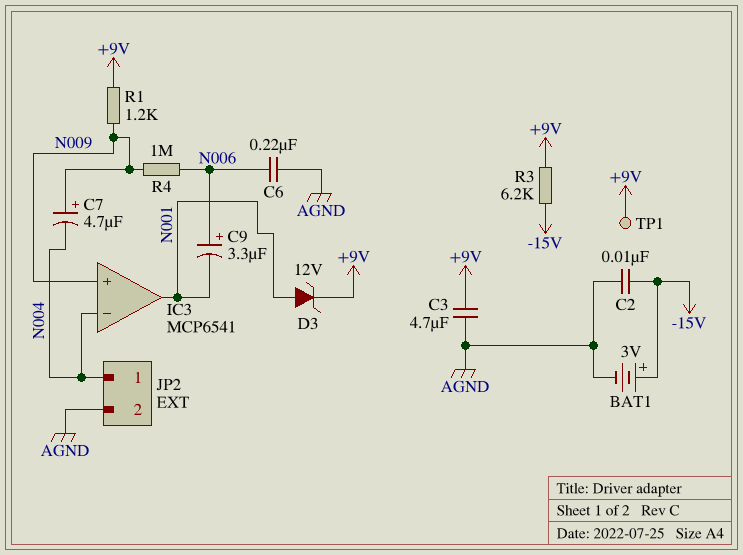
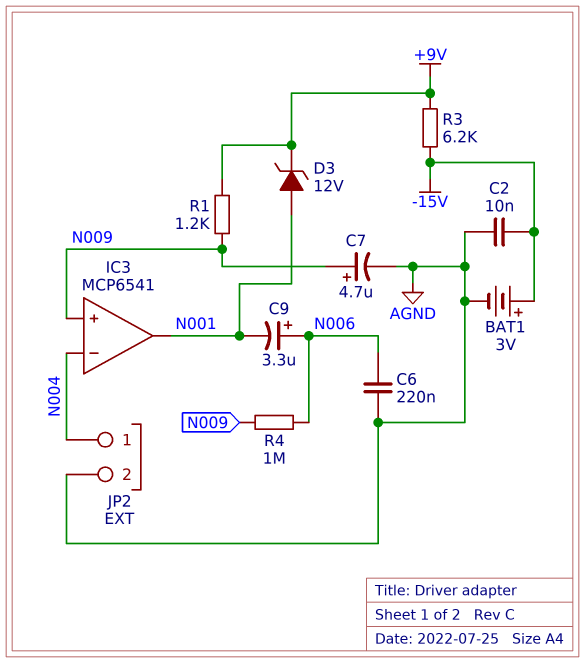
C3: 4.7uF (+9V, AGND) -> none
C7: 4.7uF (plus N009, minus N004) -> 4.7uF (plus N009, minus AGND)
TP1: test point (+9V) -> none

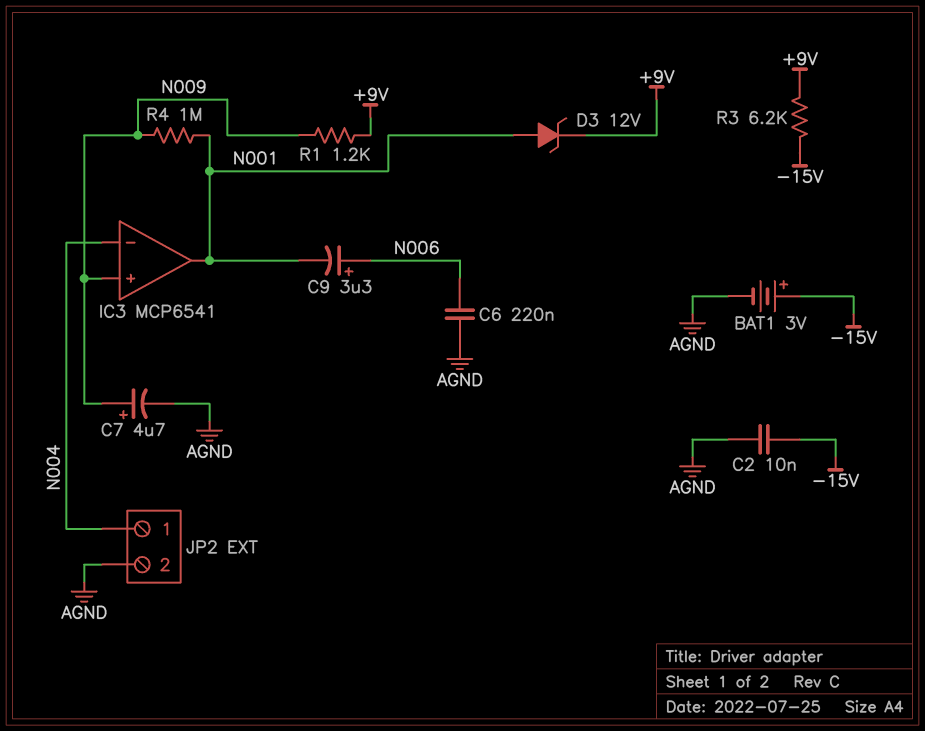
R4: 1M (N006, N009) -> 1M (N001, N009)

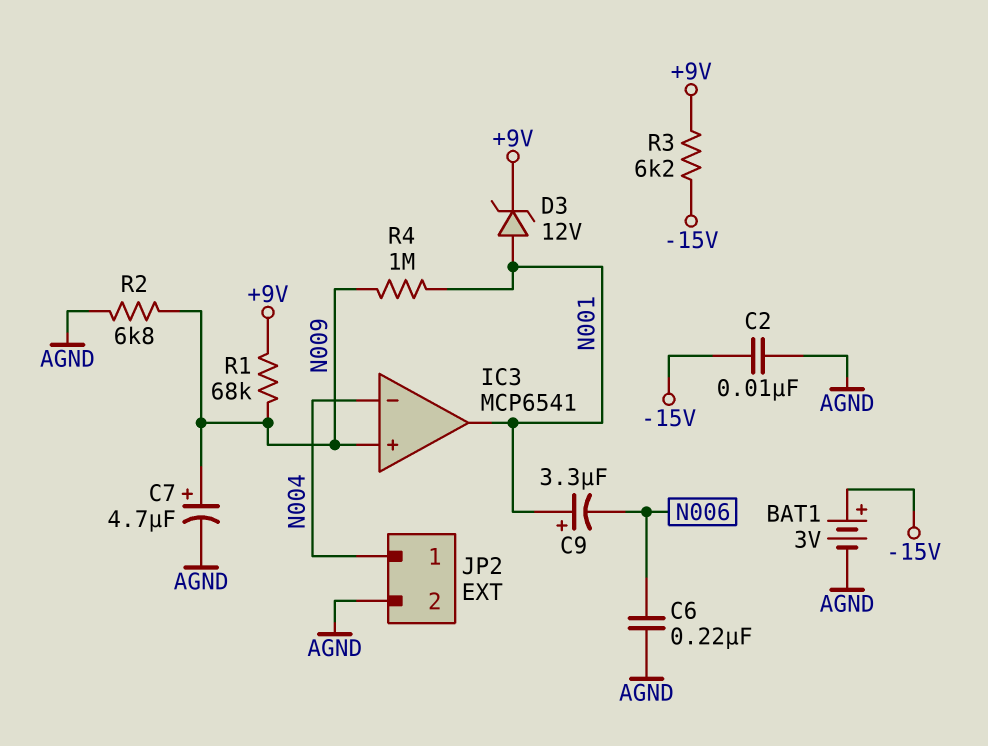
C9: 3.3uF (plus N006, minus N001) -> 3.3uF (plus N001, minus N006)
R1: 1.2k (+9V, N009) -> 68k (+9V, N009)
R2: none -> 6.8k (AGND, N009)

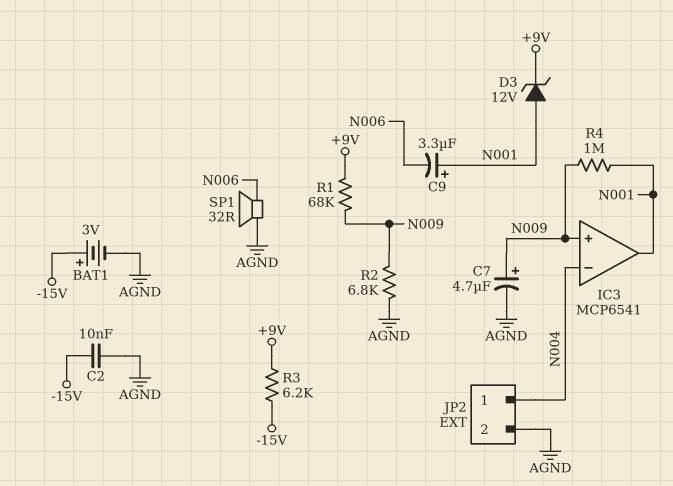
C6: 220nF (AGND, N006) -> none
SP1: none -> speaker 32R (AGND, N006)

